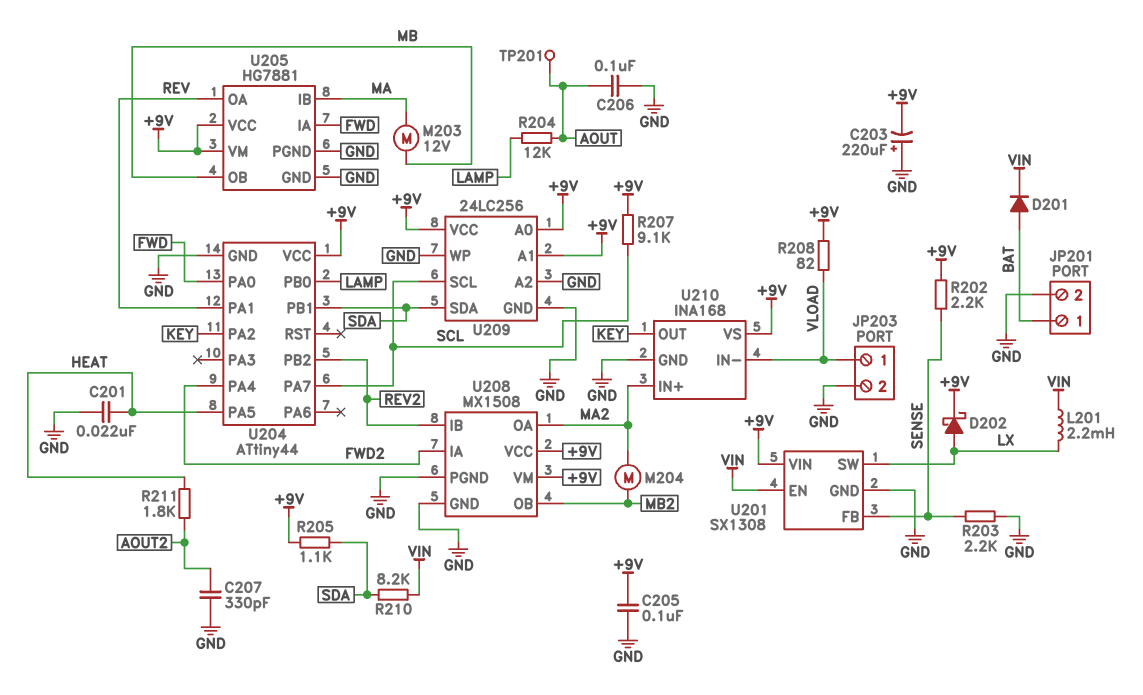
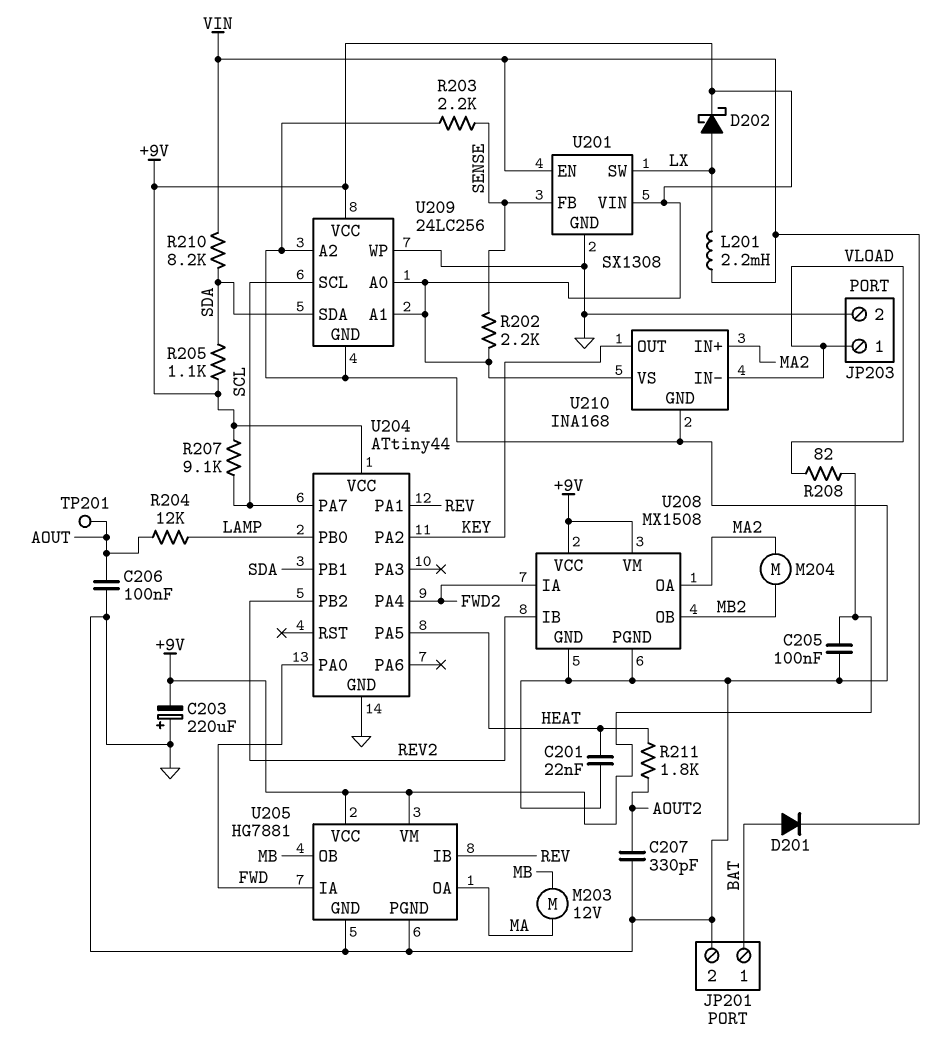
U205 pin IB: MA -> REV
U205 pin OA: REV -> MA

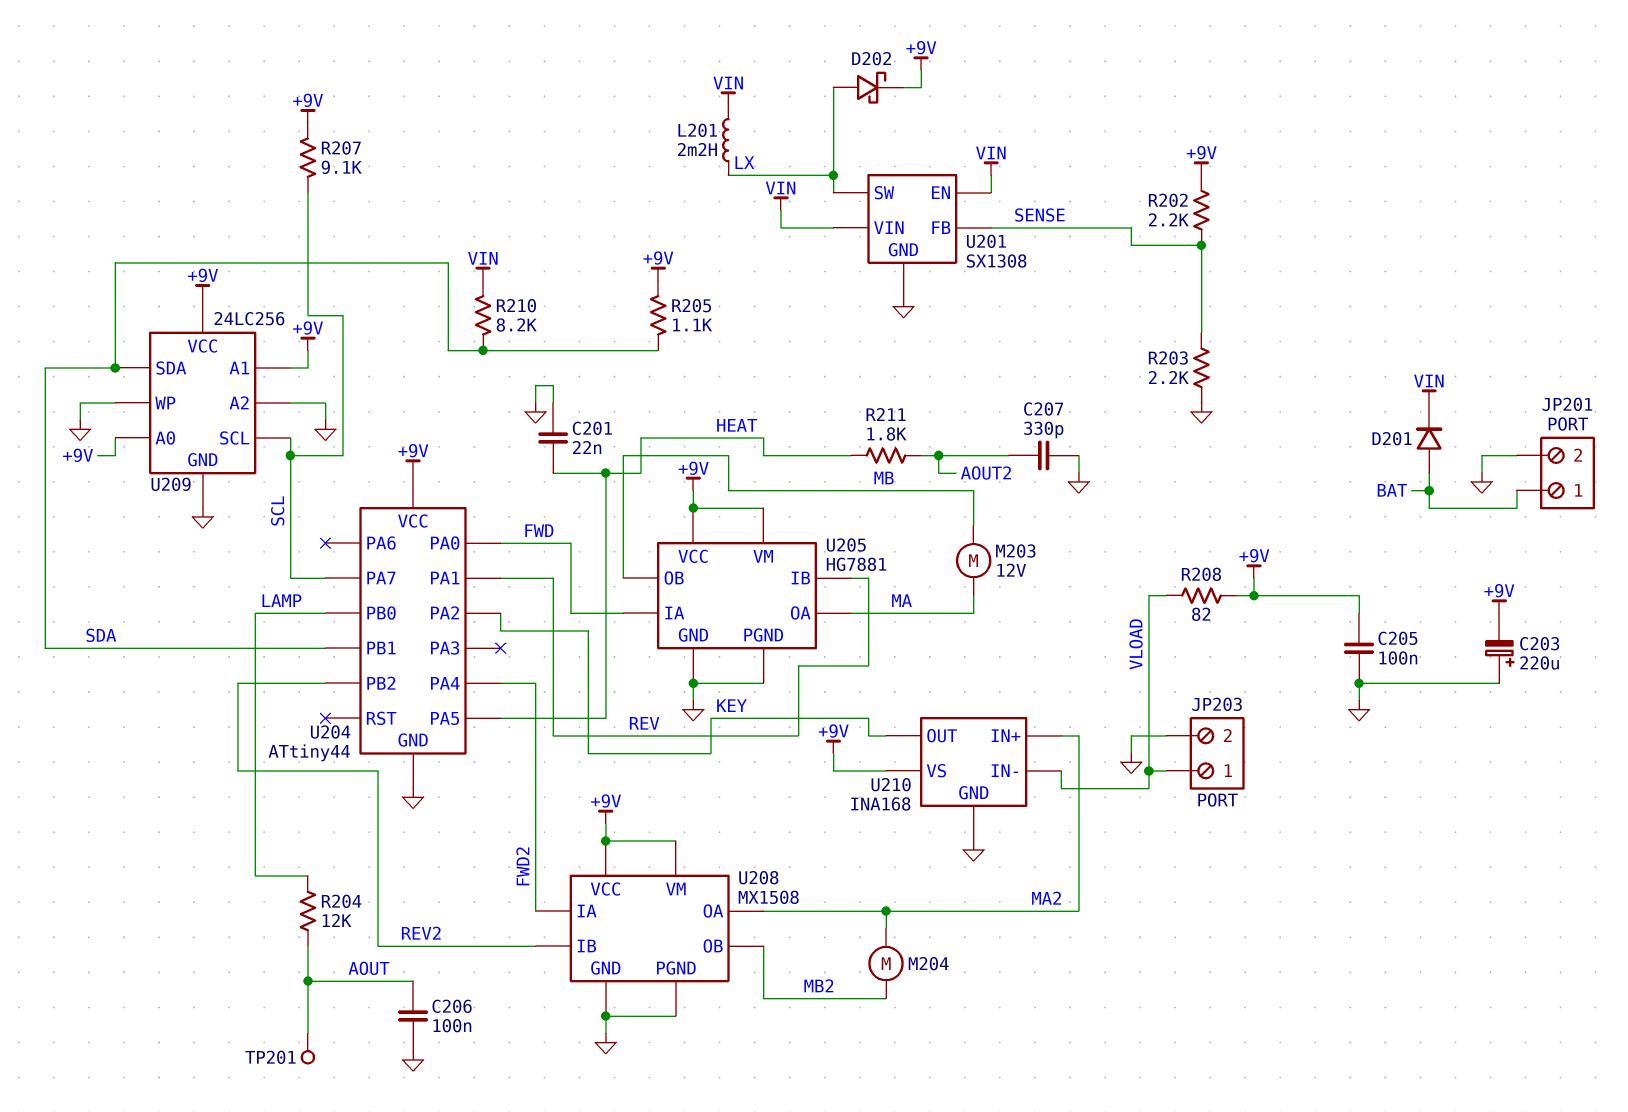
U201 pin VIN: +9V -> VIN

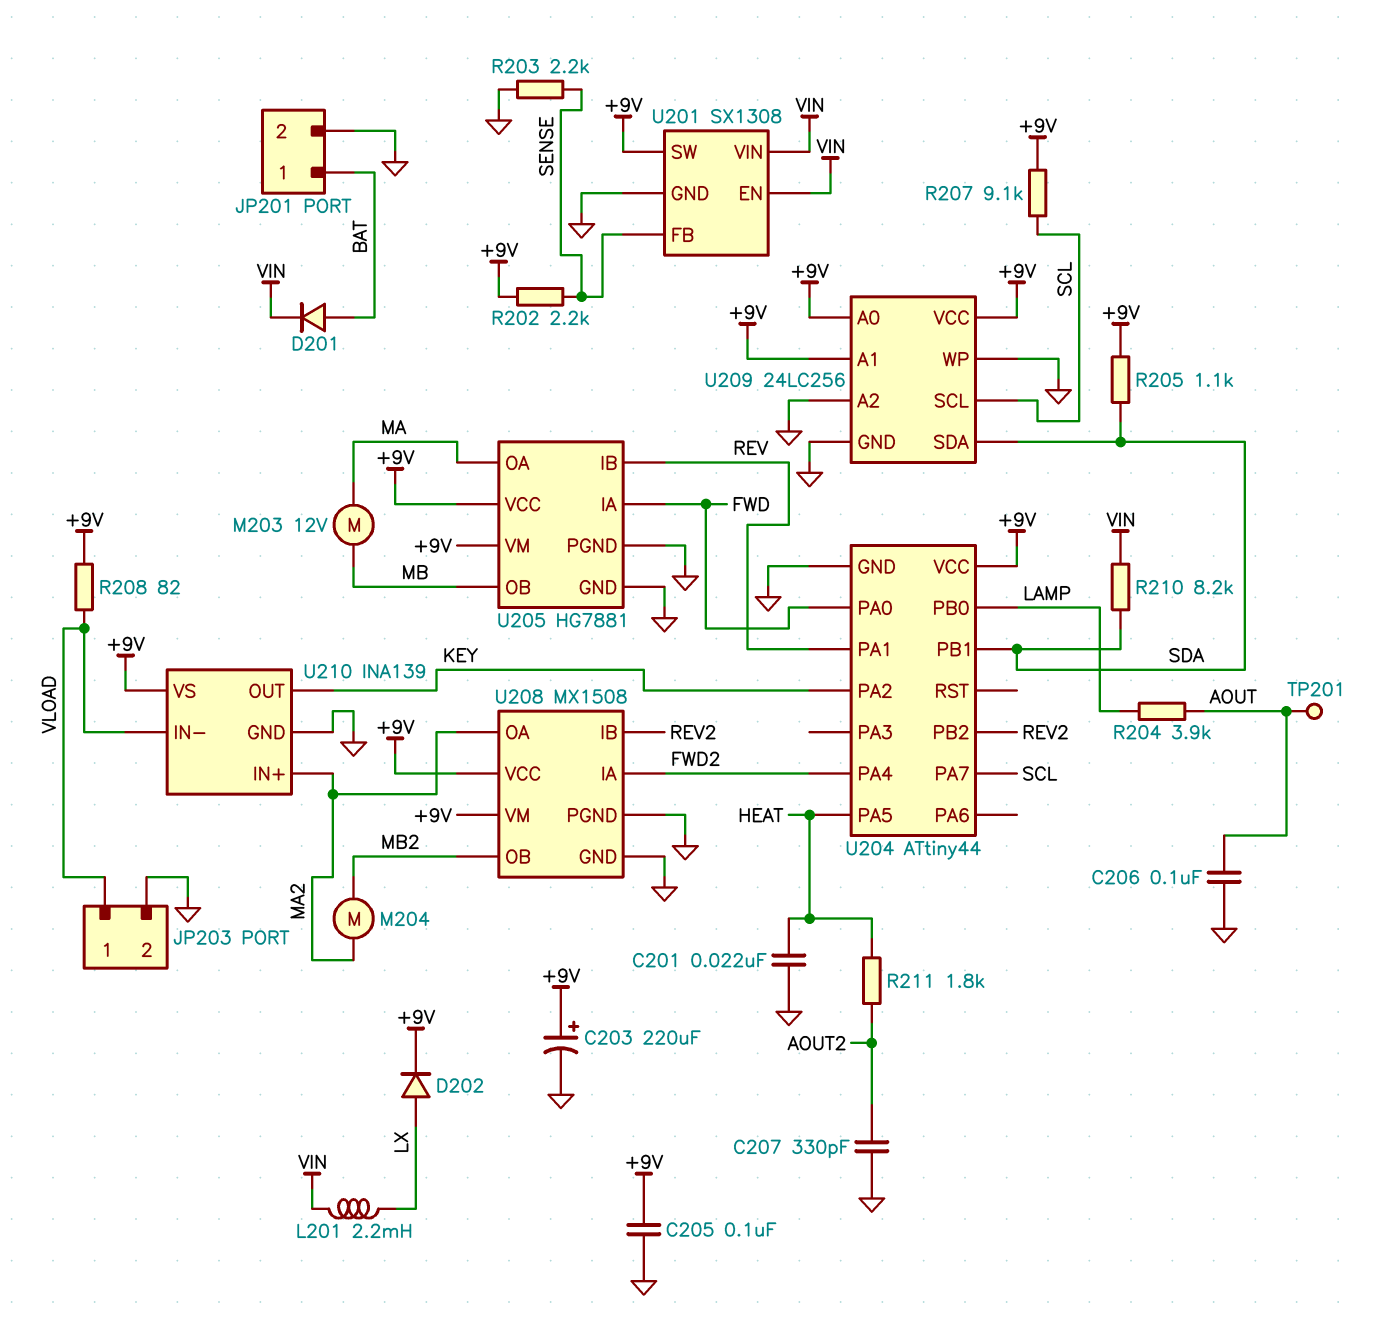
C203: 220uF (plus GND, minus +9V) -> 220uF (plus +9V, minus GND)
D202: schottky (A LX, K +9V) -> diode (A LX, K +9V)
R204: 12k (AOUT, LAMP) -> 3.9k (AOUT, LAMP)
U201 pin SW: LX -> +9V
U210: INA168 -> INA139

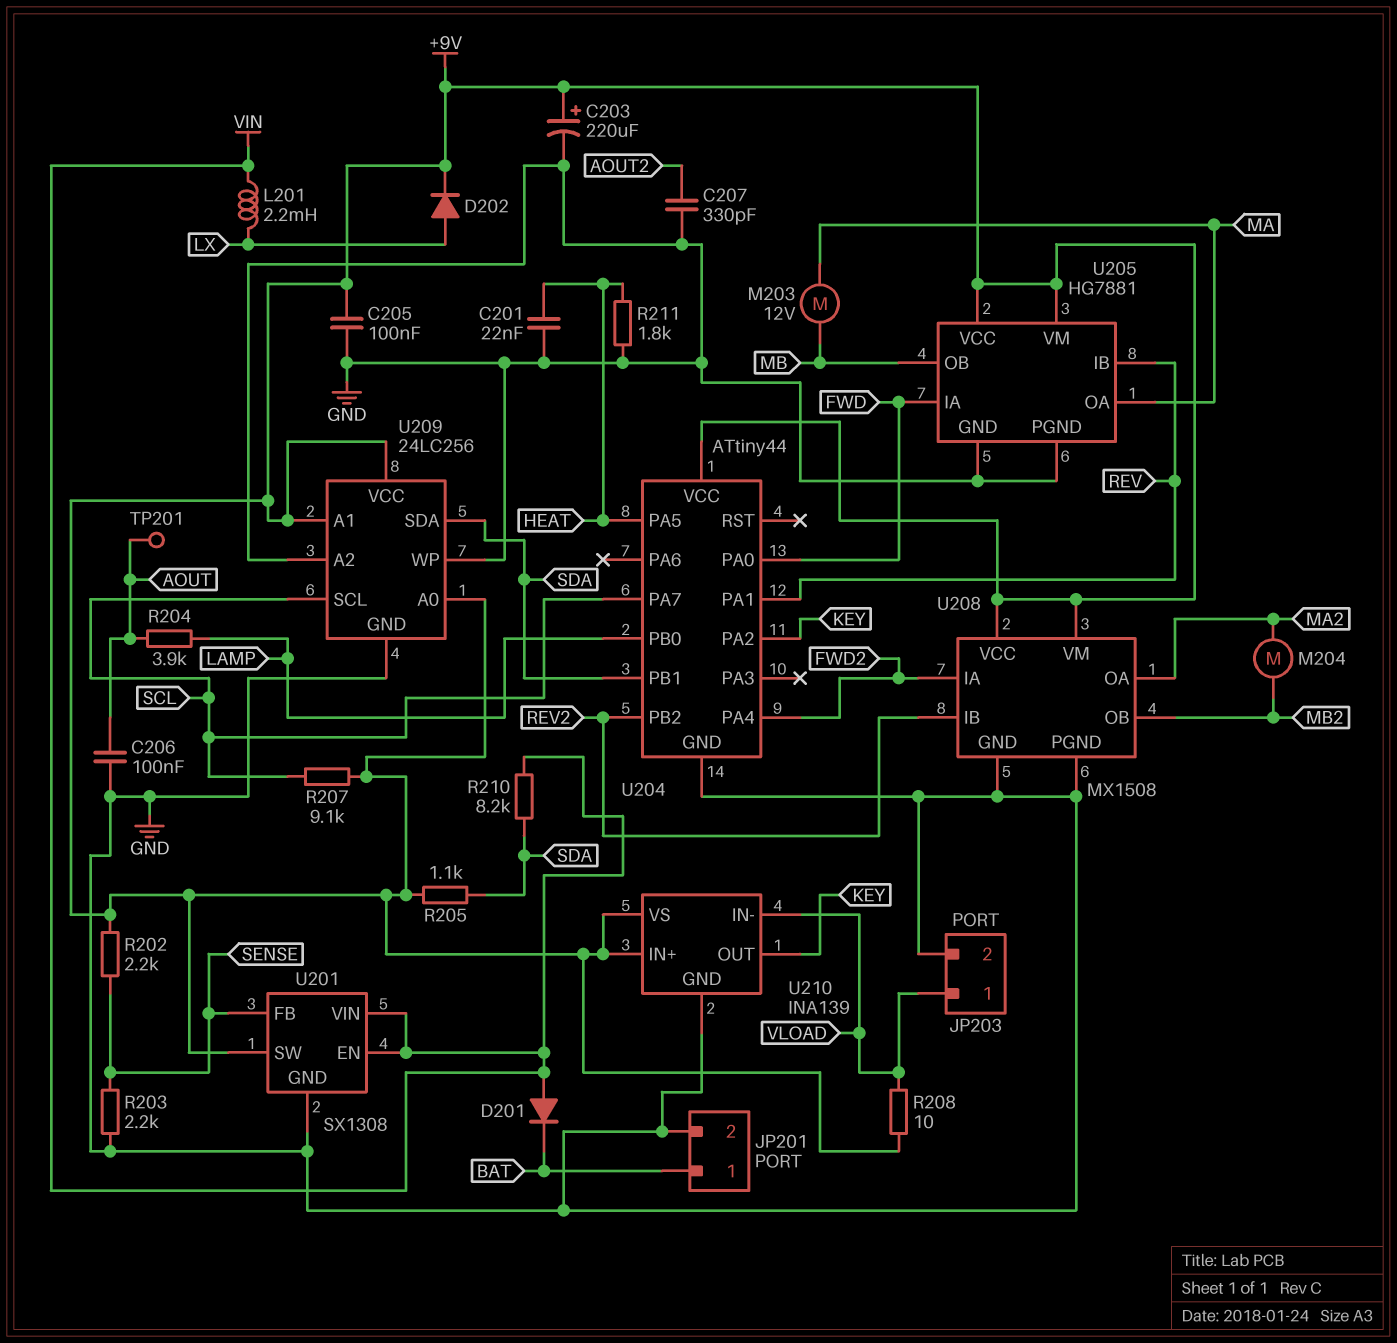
D201: diode (A BAT, K VIN) -> diode (A VIN, K BAT)
R208: 82 (+9V, VLOAD) -> 10 (+9V, VLOAD)
R211: 1.8k (AOUT2, HEAT) -> 1.8k (GND, HEAT)
U210 pin IN+: MA2 -> +9V

